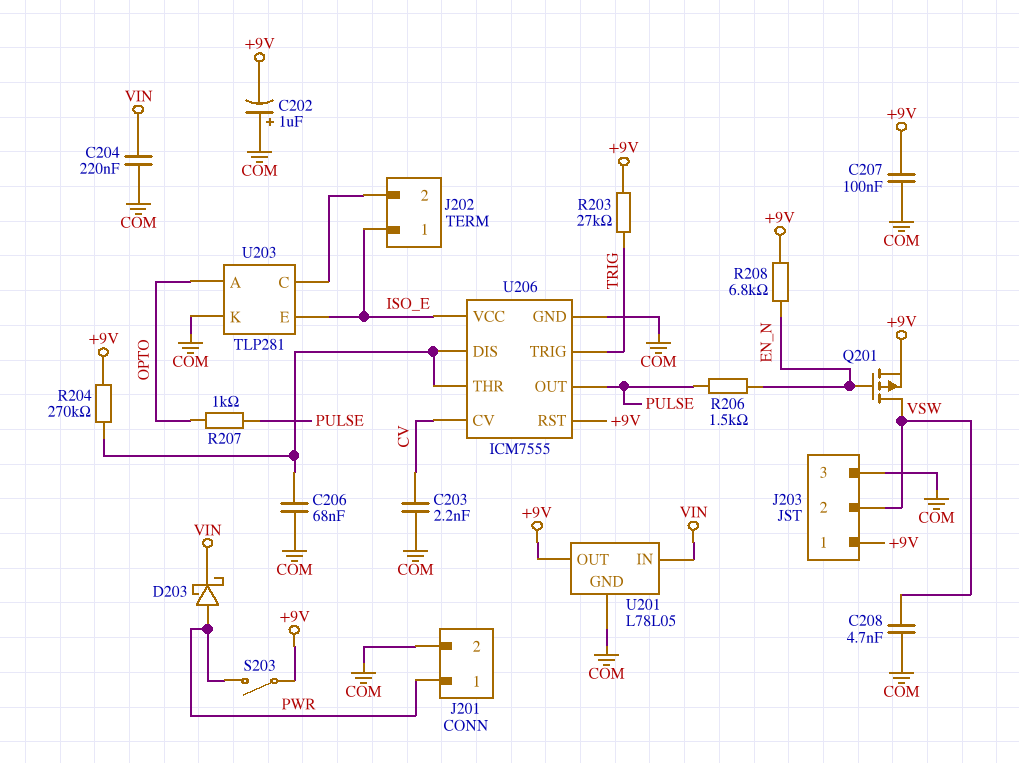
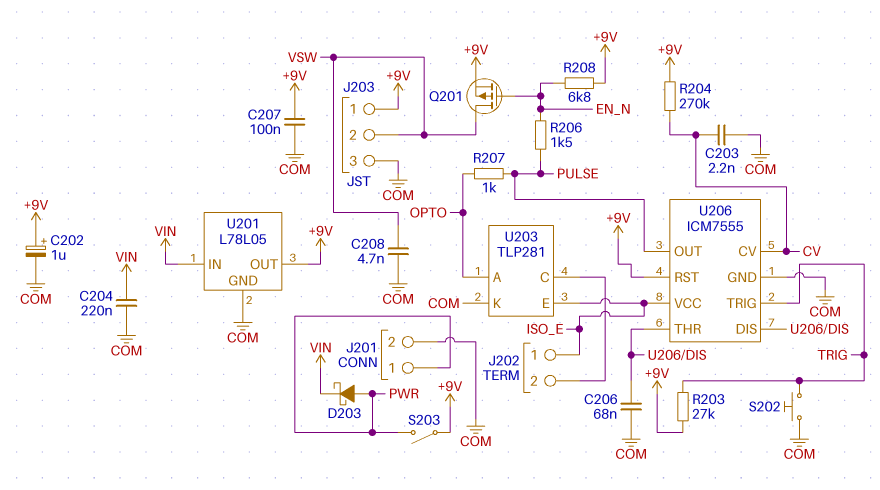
C202: 1uF (plus COM, minus +9V) -> 1uF (plus +9V, minus COM)
R204: 270k (+9V, U206/DIS) -> 270k (+9V, CV)
S202: none -> button (COM, TRIG)

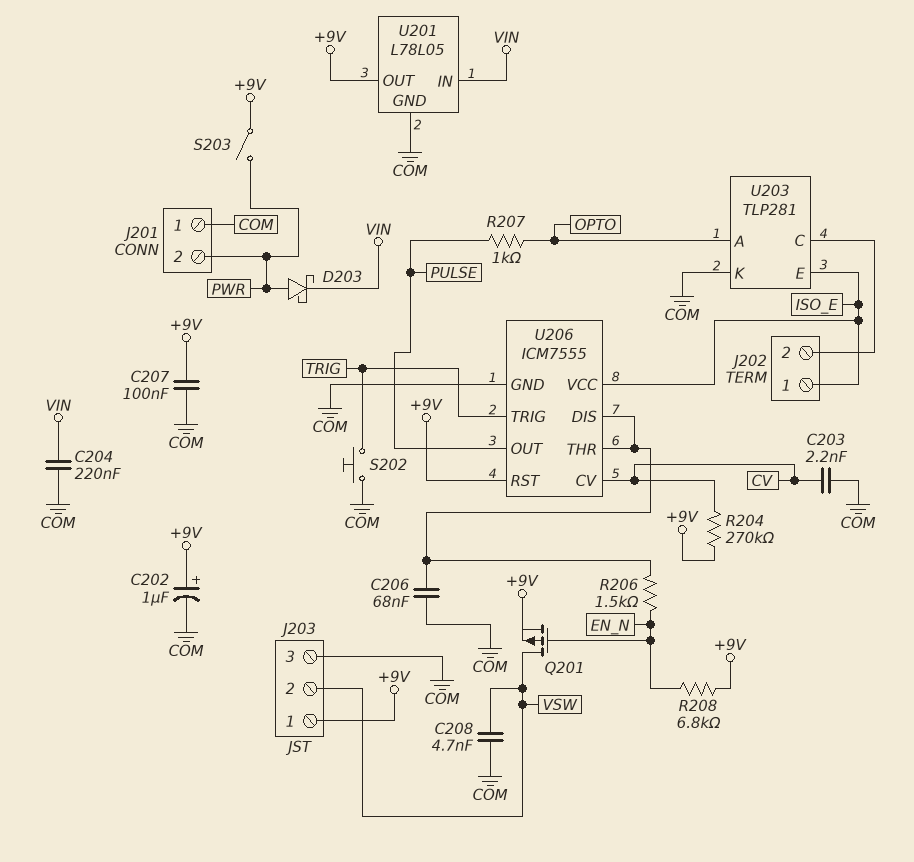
J201 pin 1: PWR -> COM
J201 pin 2: COM -> PWR
R203: 27k (+9V, TRIG) -> none
R206: 1.5k (EN_N, PULSE) -> 1.5k (EN_N, U206/DIS)

